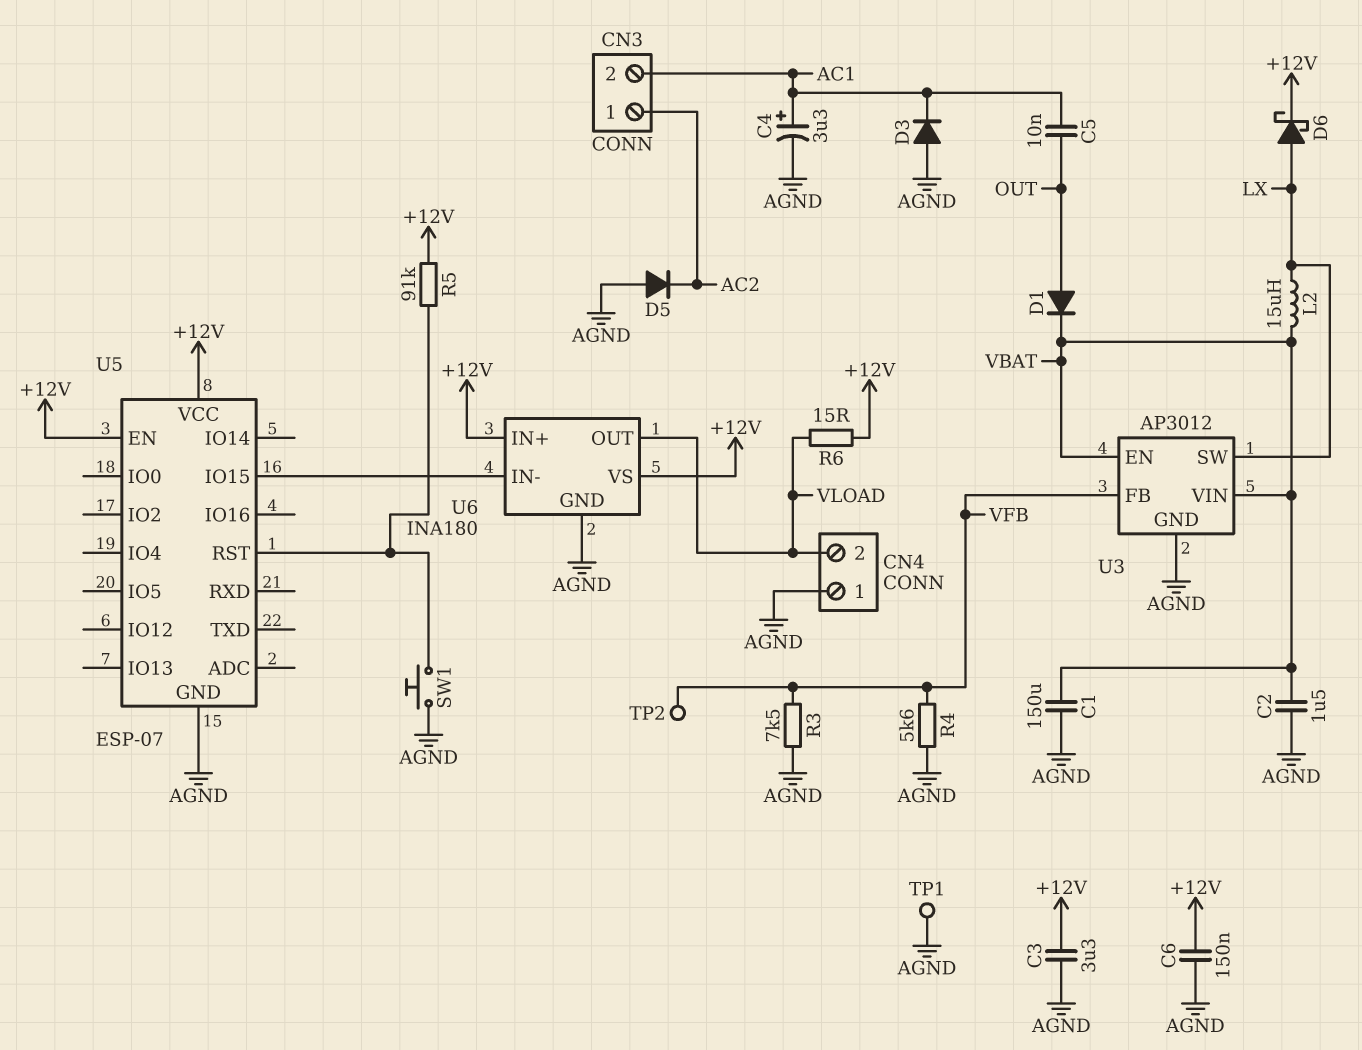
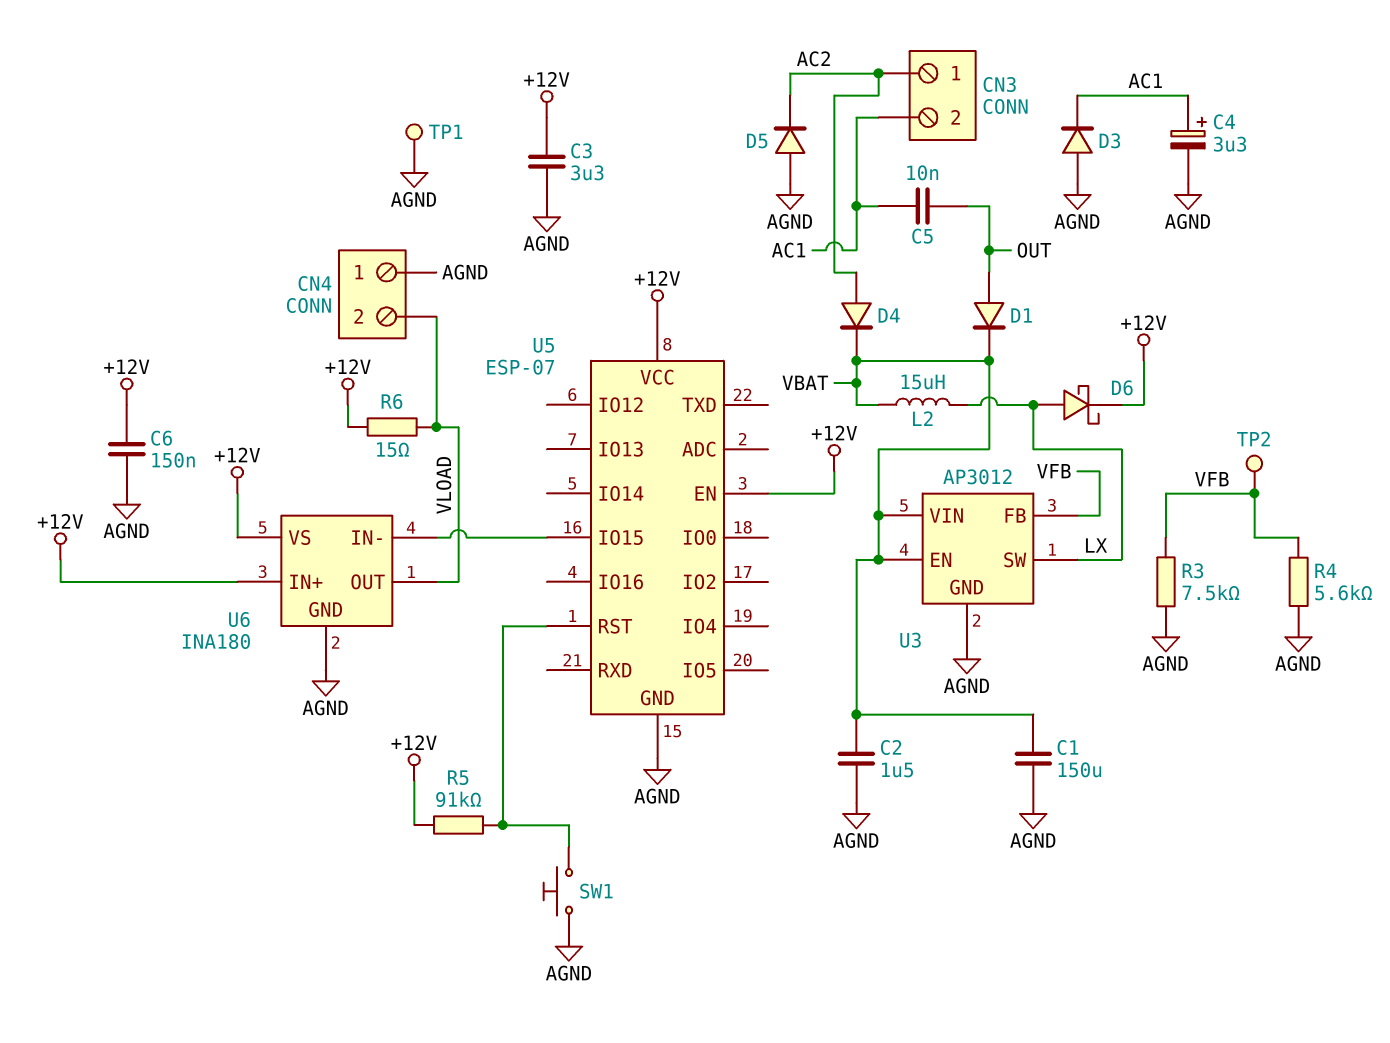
D4: none -> diode (A AC2, K VBAT)

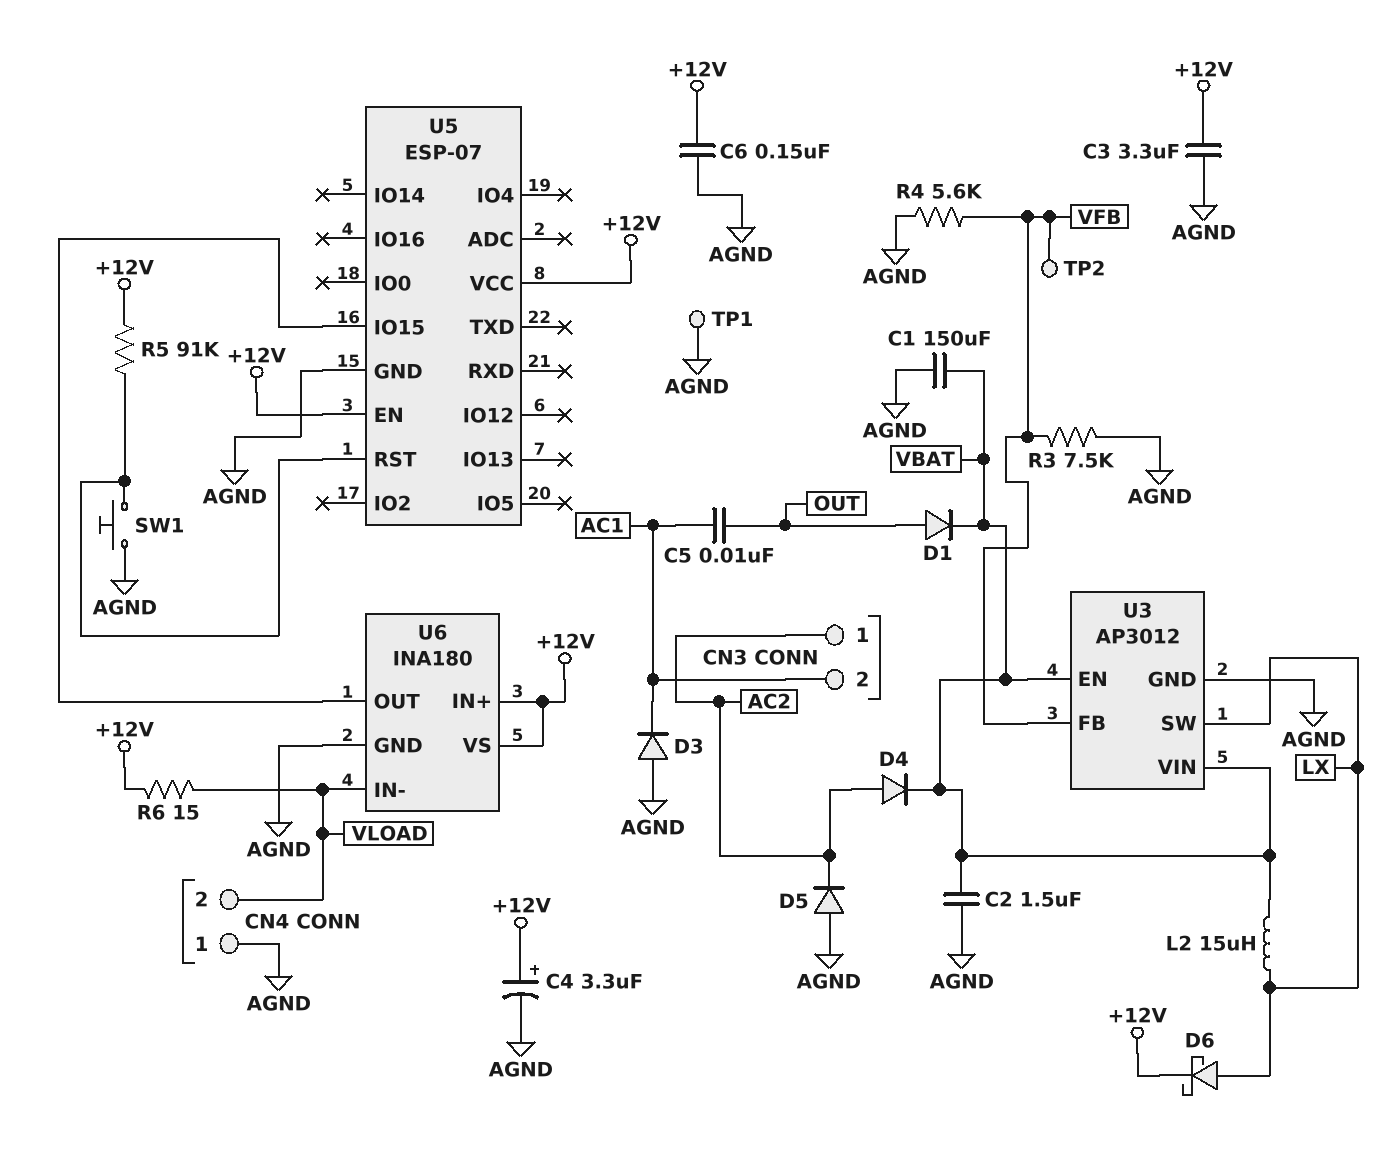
C4: 3.3uF (plus AC1, minus AGND) -> 3.3uF (plus +12V, minus AGND)
U6 pin IN-: U5/IO15 -> VLOAD
U6 pin OUT: VLOAD -> U5/IO15

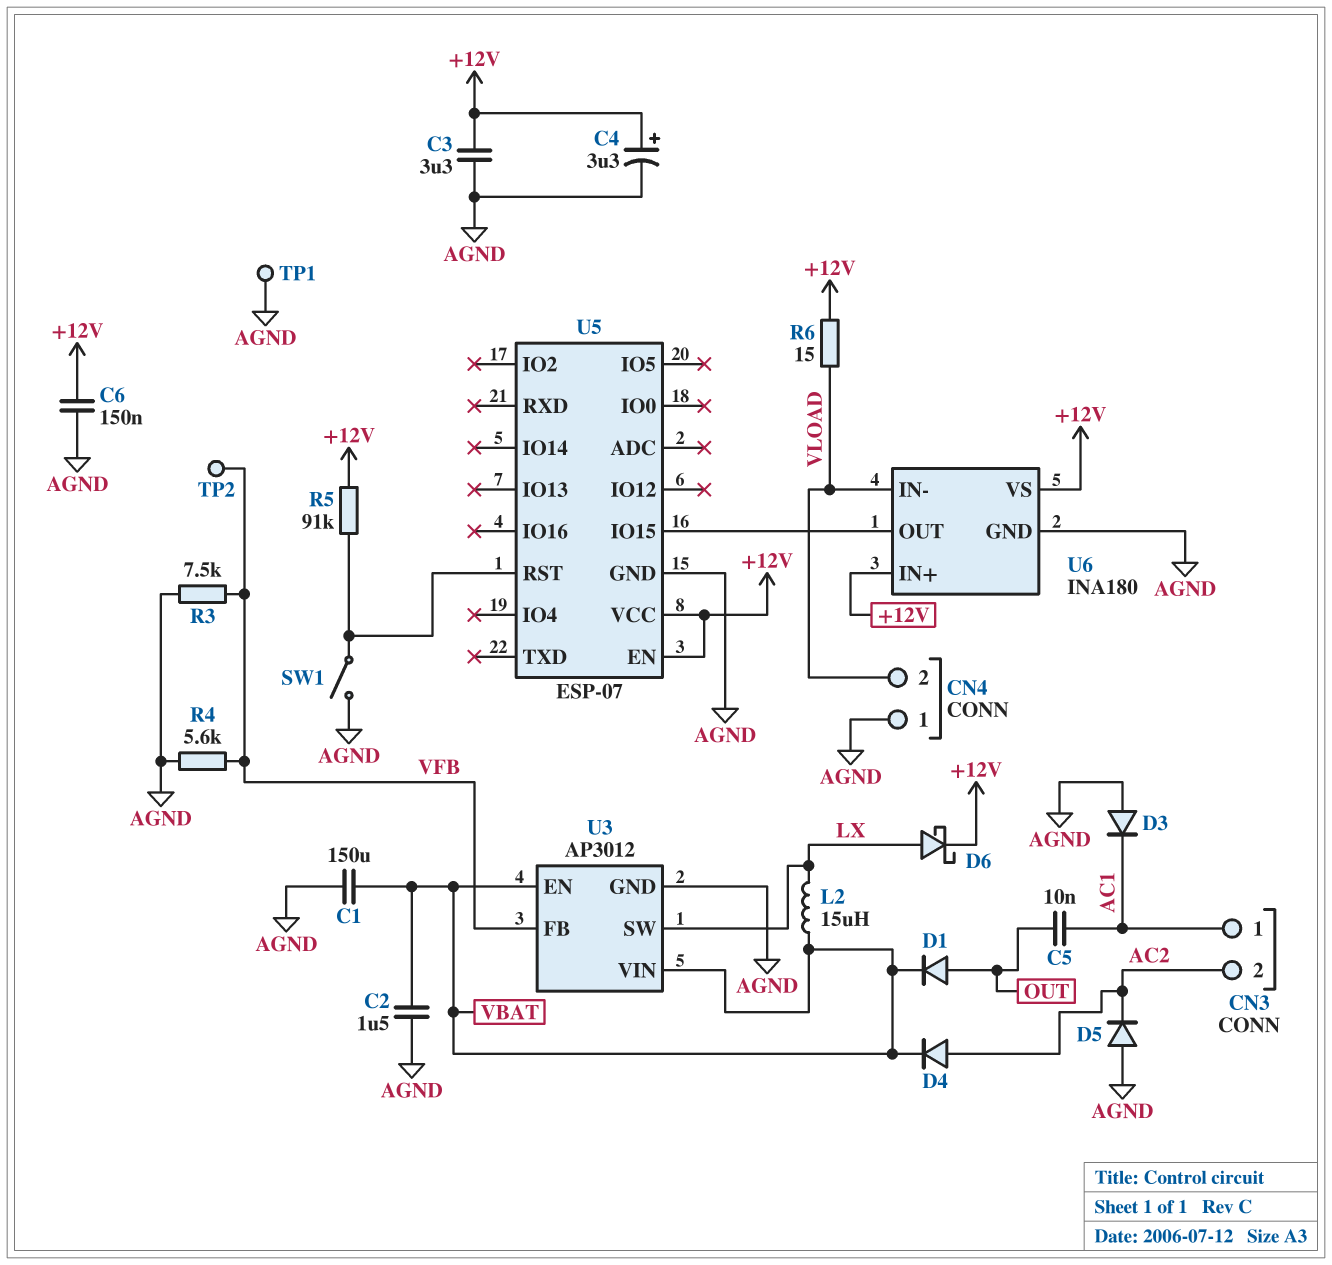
CN3 pin 1: AC2 -> AC1
CN3 pin 2: AC1 -> AC2
SW1: button (AGND, U5/RST) -> switch (AGND, U5/RST)

